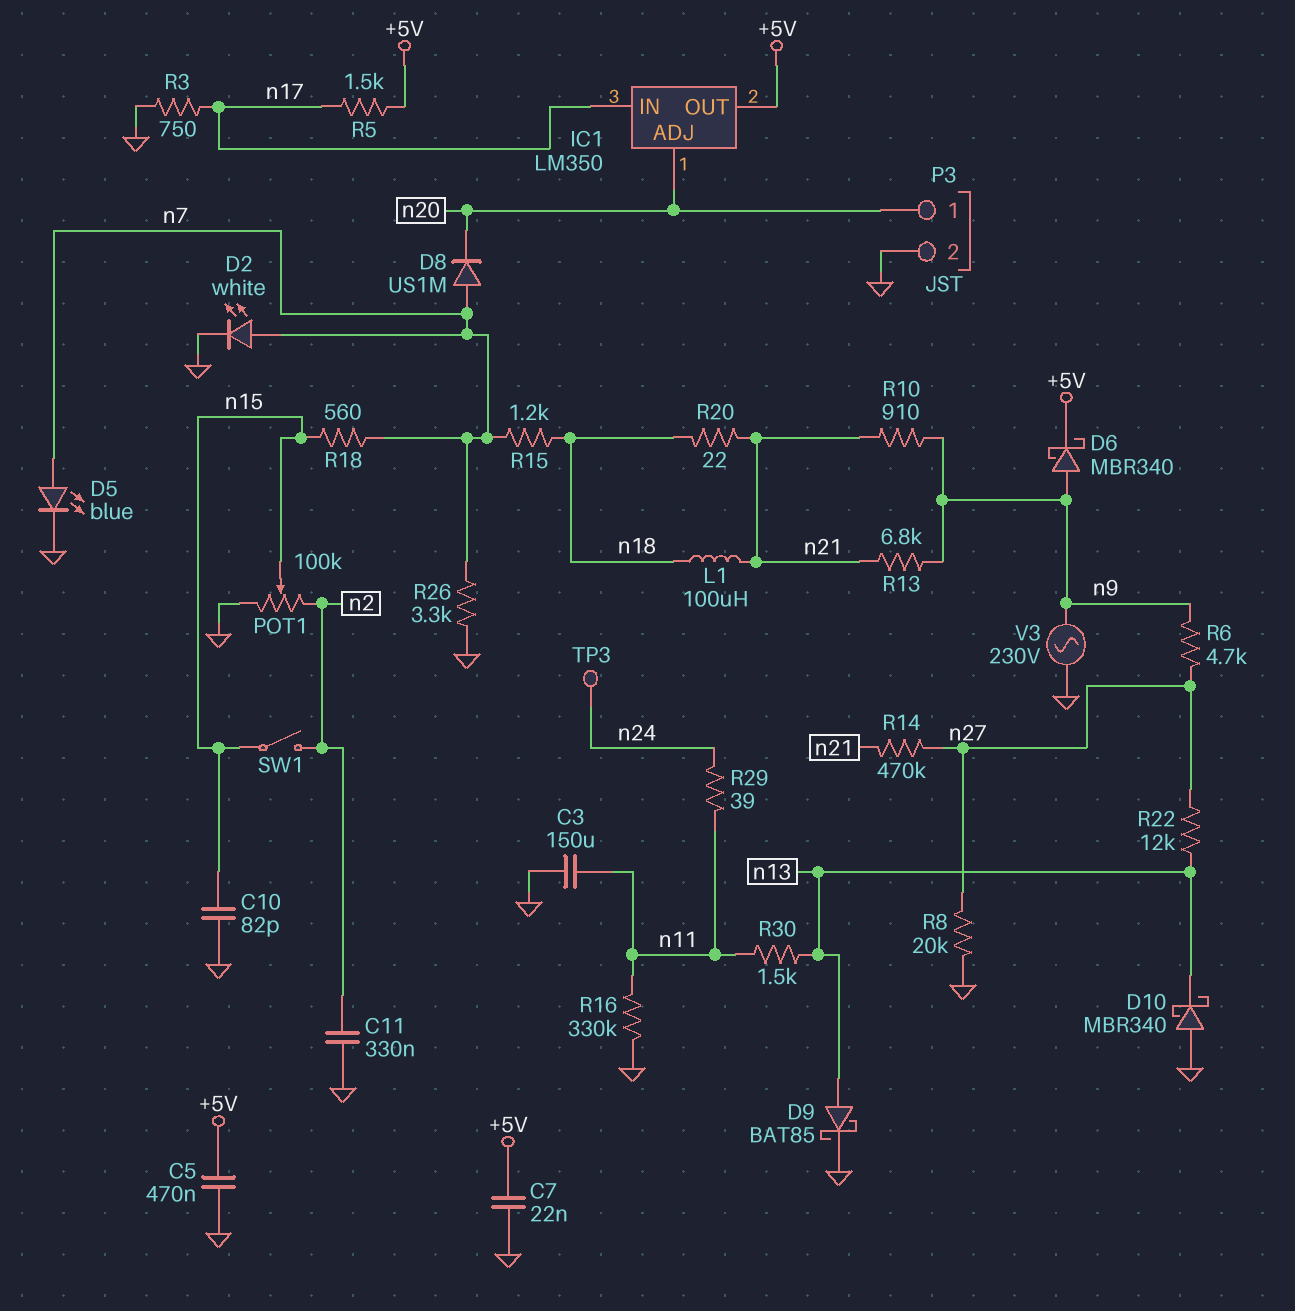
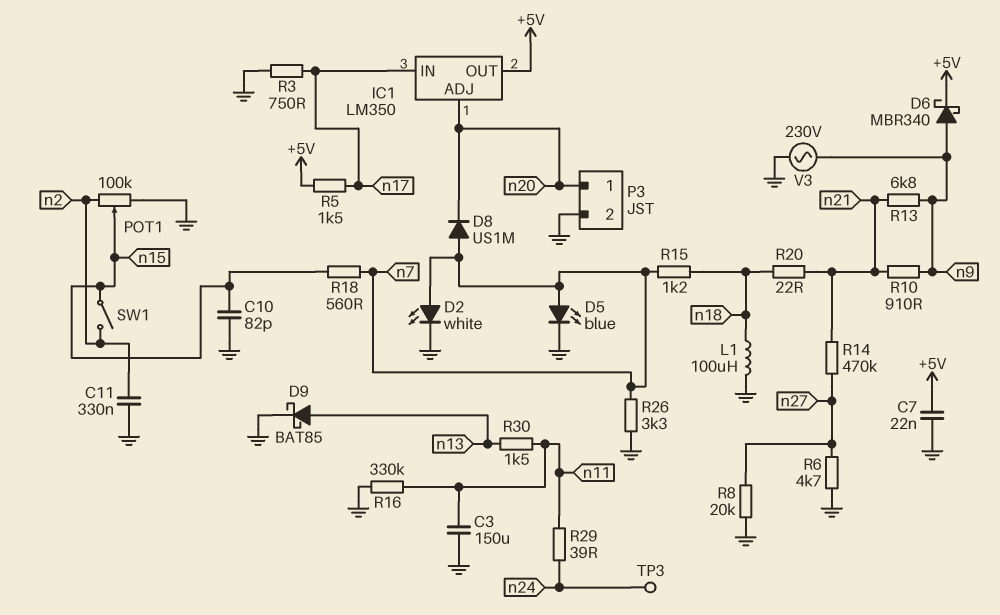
C5: 470nF (+5V, GND) -> none
D10: schottky MBR340 (A GND, K n13) -> none
L1: 100uH (n18, n21) -> 100uH (GND, n18)
R6: 4.7k (n9, n27) -> 4.7k (GND, n27)
R22: 12k (n13, n27) -> none

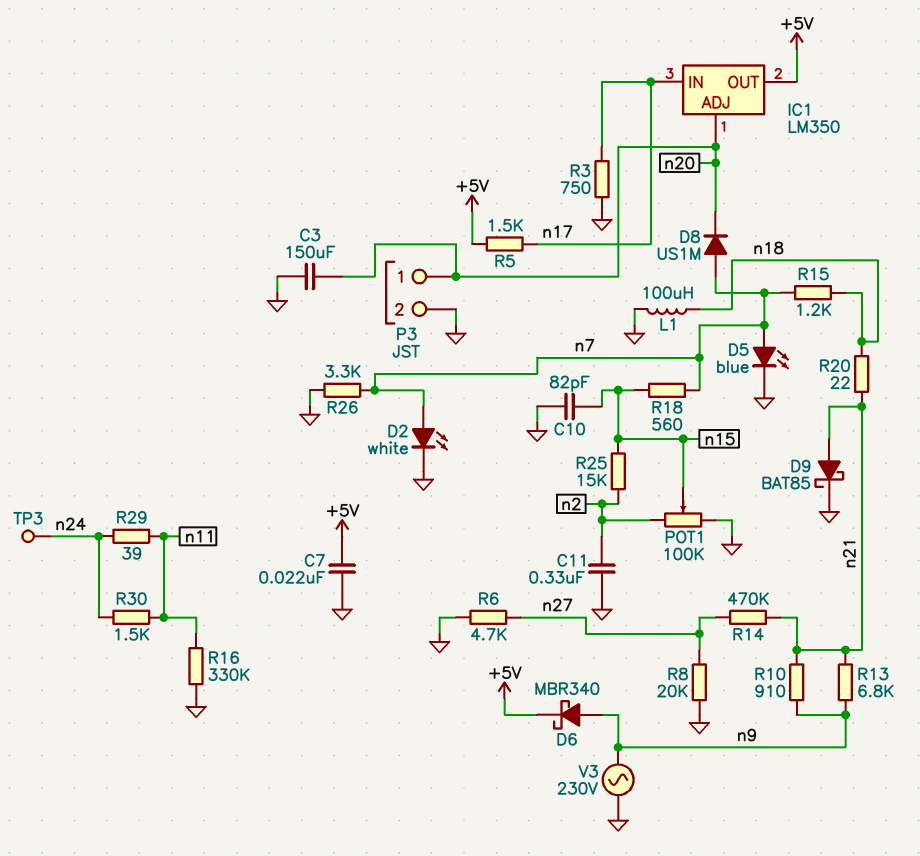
C3: 150uF (GND, n11) -> 150uF (GND, n20)
D9: schottky BAT85 (A n13, K GND) -> schottky BAT85 (A n21, K GND)
R25: none -> 15k (n2, n15)
R30: 1.5k (n11, n13) -> 1.5k (n11, n24)
SW1: switch (n2, n15) -> none

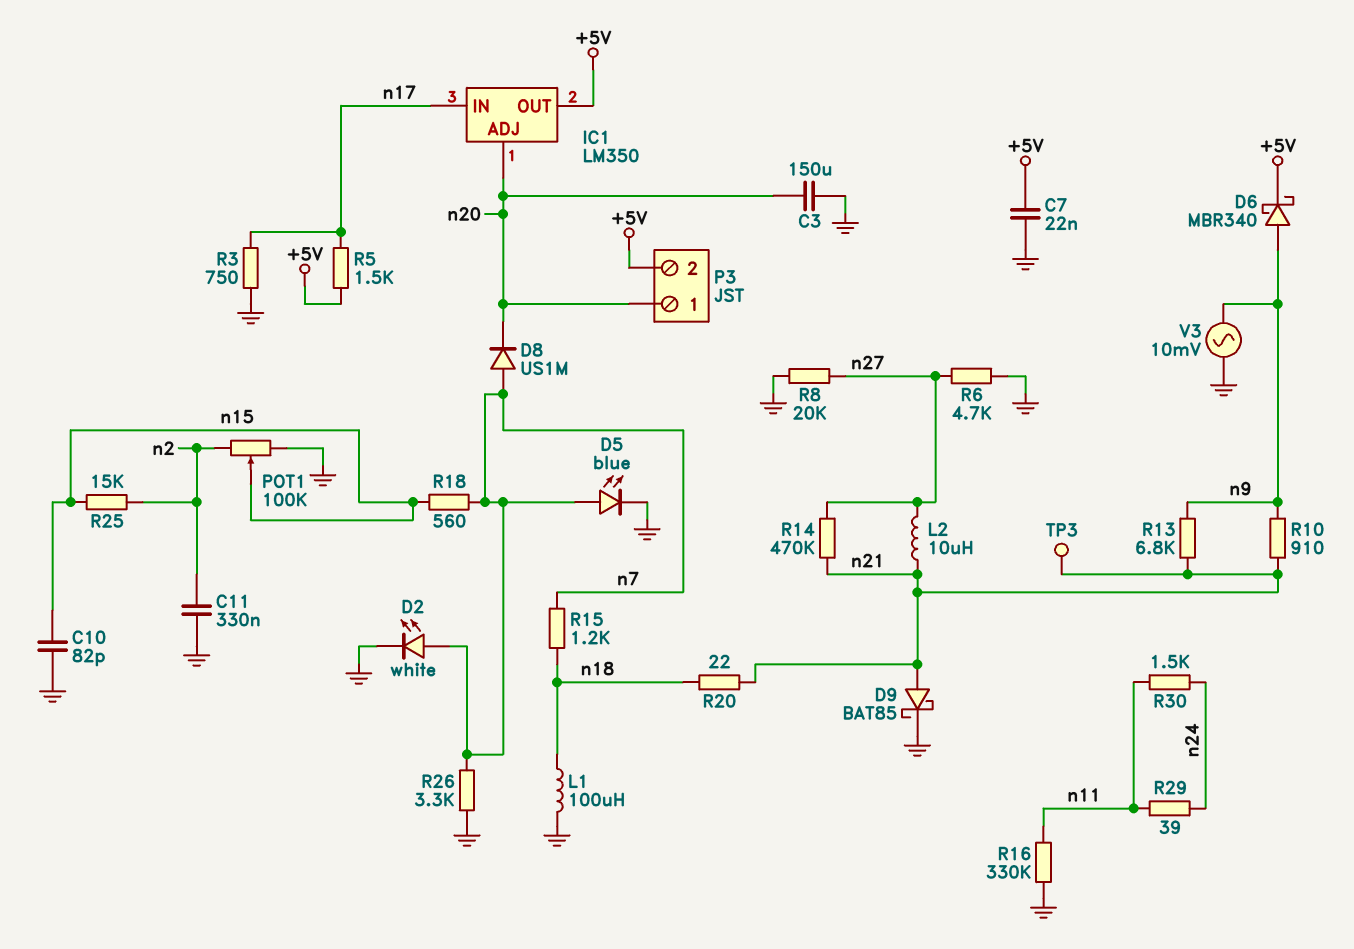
L2: none -> 10uH (n21, n27)
P3 pin 2: GND -> +5V
TP3: test point (n24) -> test point (n21)
V3: AC 230V (GND, n9) -> AC 10mV (GND, n9)

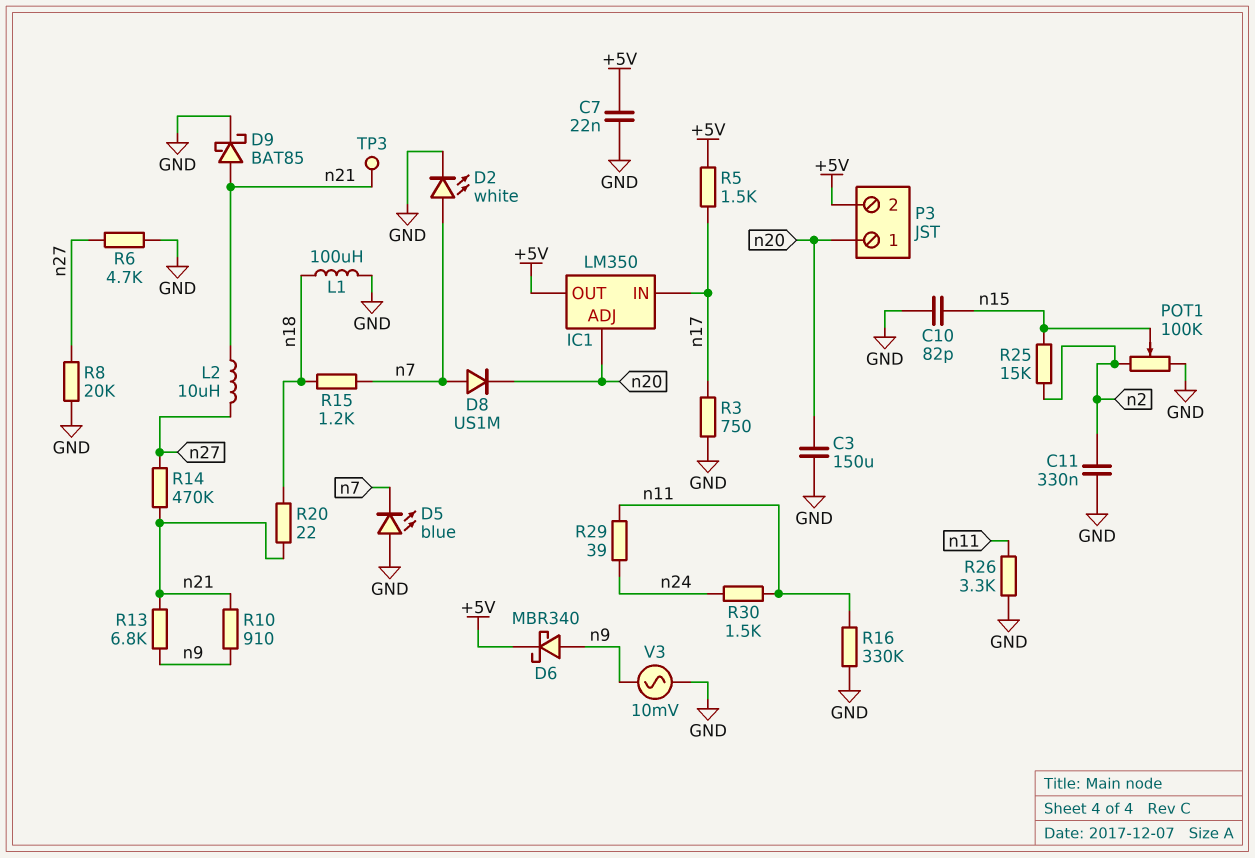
D5: LED blue (A n7, K GND) -> LED blue (A GND, K n7)
R18: 560 (n7, n15) -> none
R26: 3.3k (GND, n7) -> 3.3k (GND, n11)

